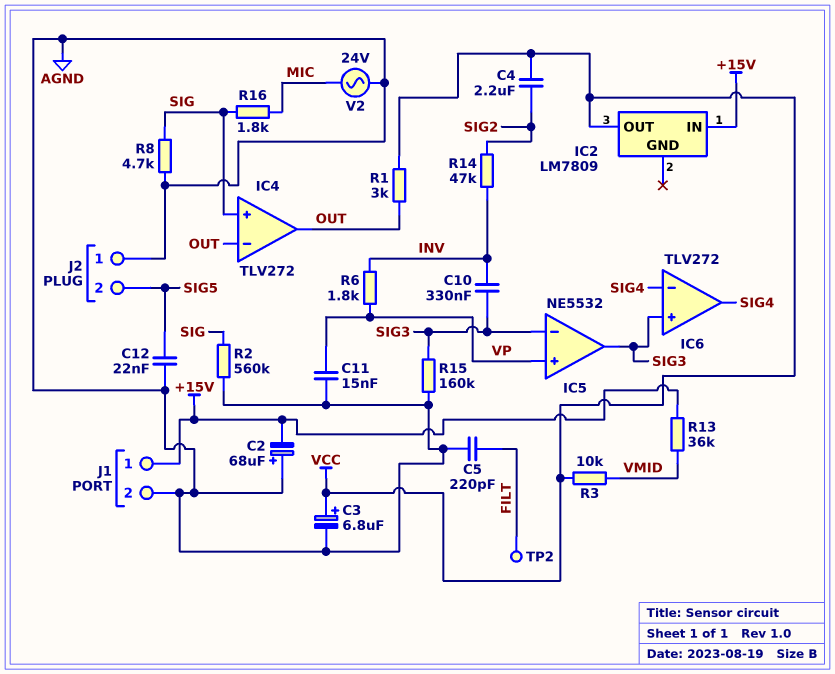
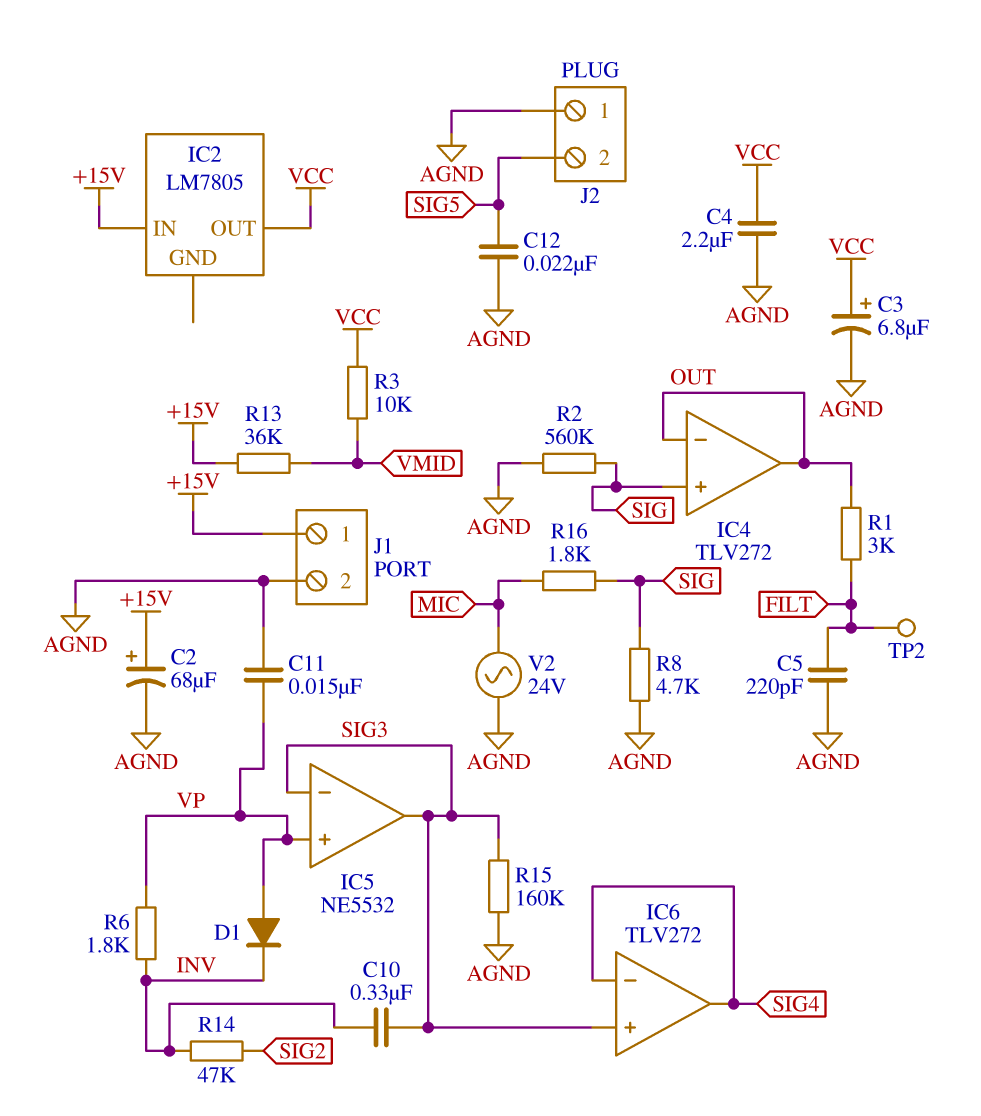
C2: 68uF (plus AGND, minus +15V) -> 68uF (plus +15V, minus AGND)
C4: 2.2uF (SIG2, VCC) -> 2.2uF (AGND, VCC)
D1: none -> diode (A VP, K INV)
IC2: LM7809 -> LM7805
R1: 3k (OUT, VCC) -> 3k (FILT, OUT)

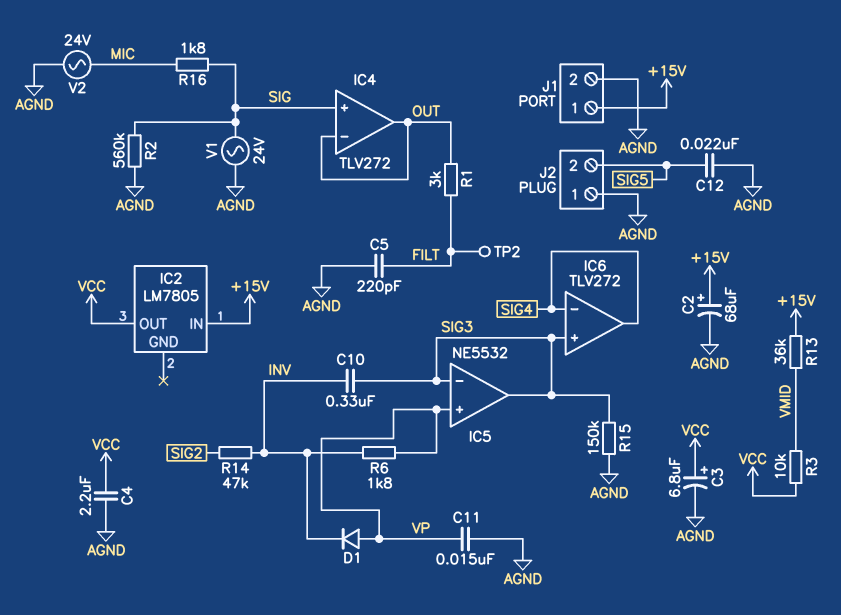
R8: 4.7k (AGND, SIG) -> none
R15: 160k (AGND, SIG3) -> 150k (AGND, SIG3)
V1: none -> AC 24V (AGND, SIG)

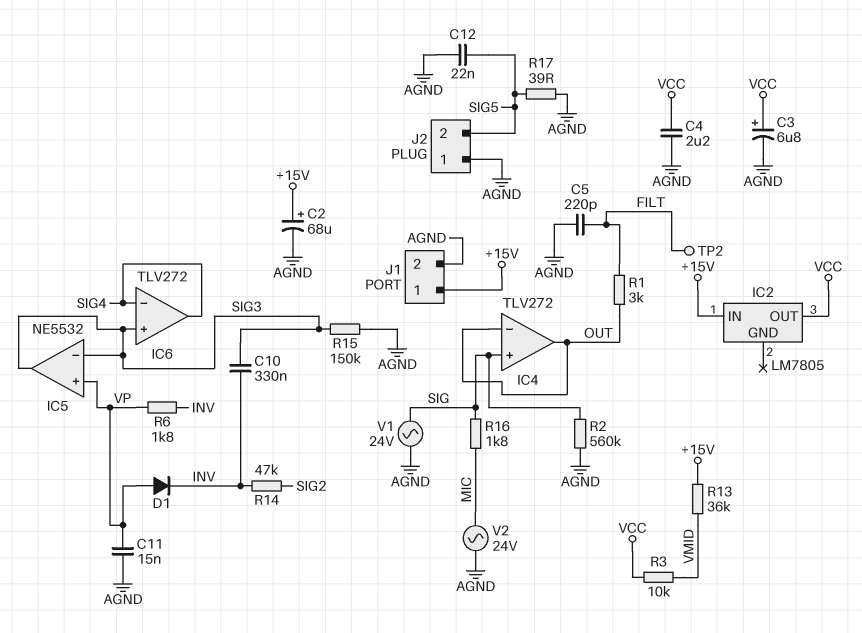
R17: none -> 39 (AGND, SIG5)

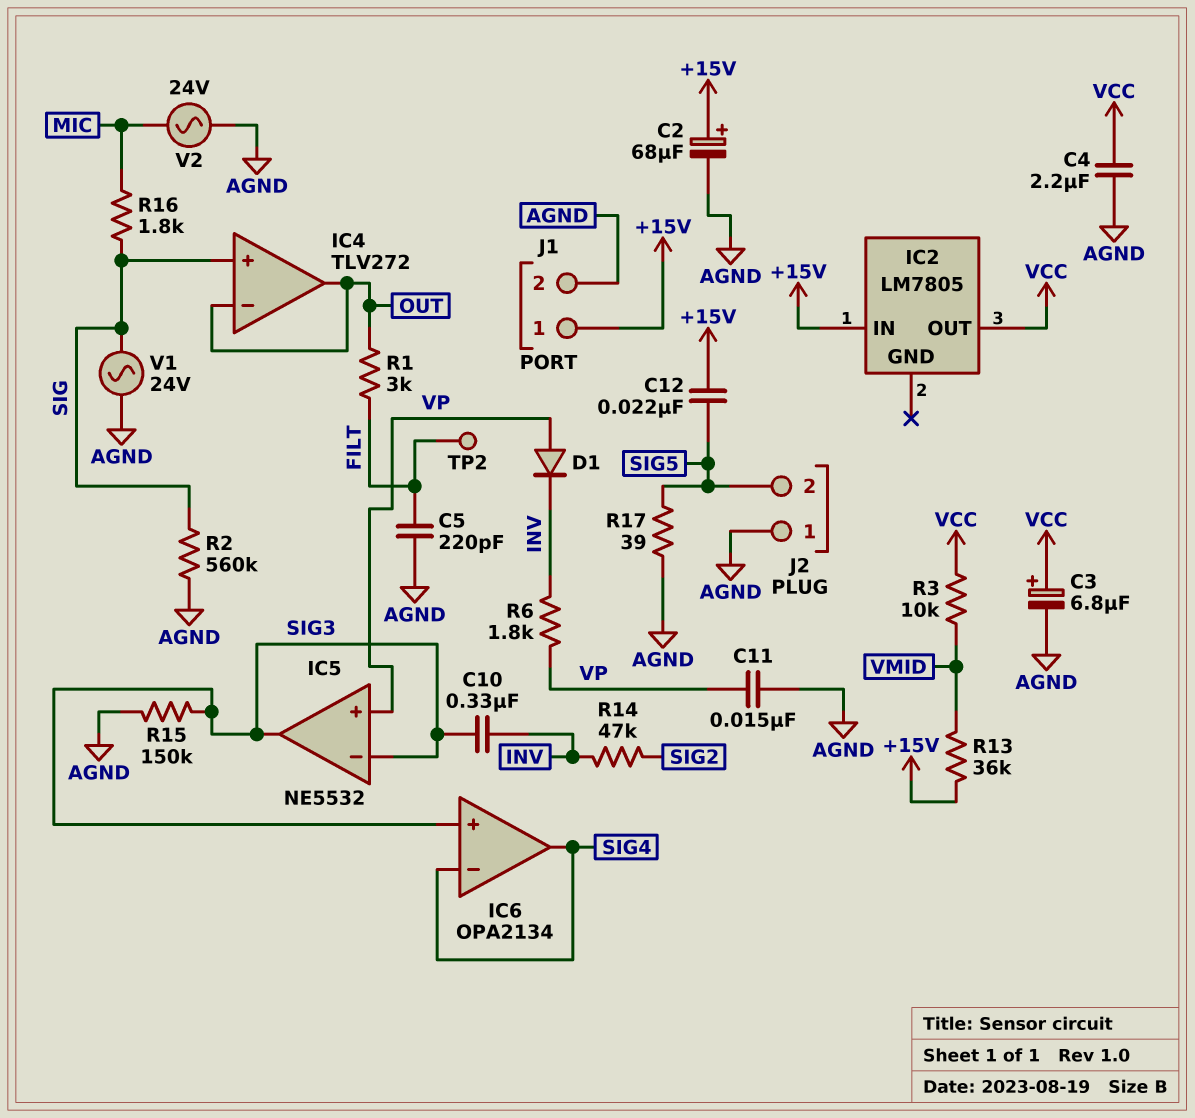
C12: 22nF (AGND, SIG5) -> 22nF (+15V, SIG5)
IC6: TLV272 -> OPA2134

